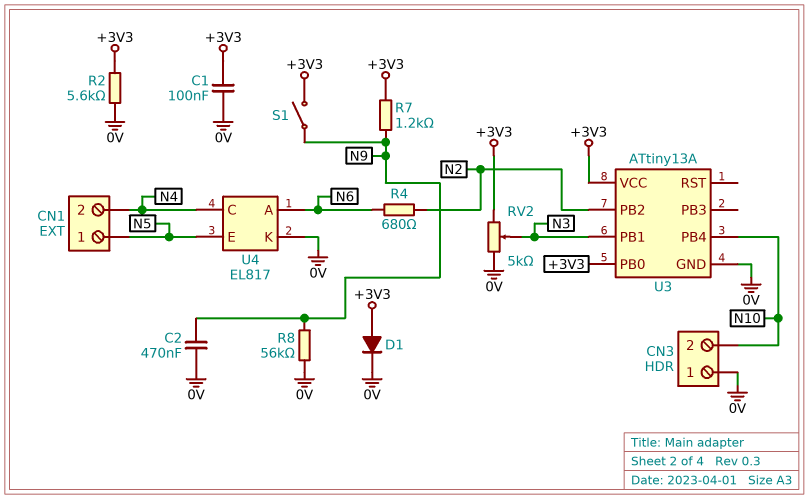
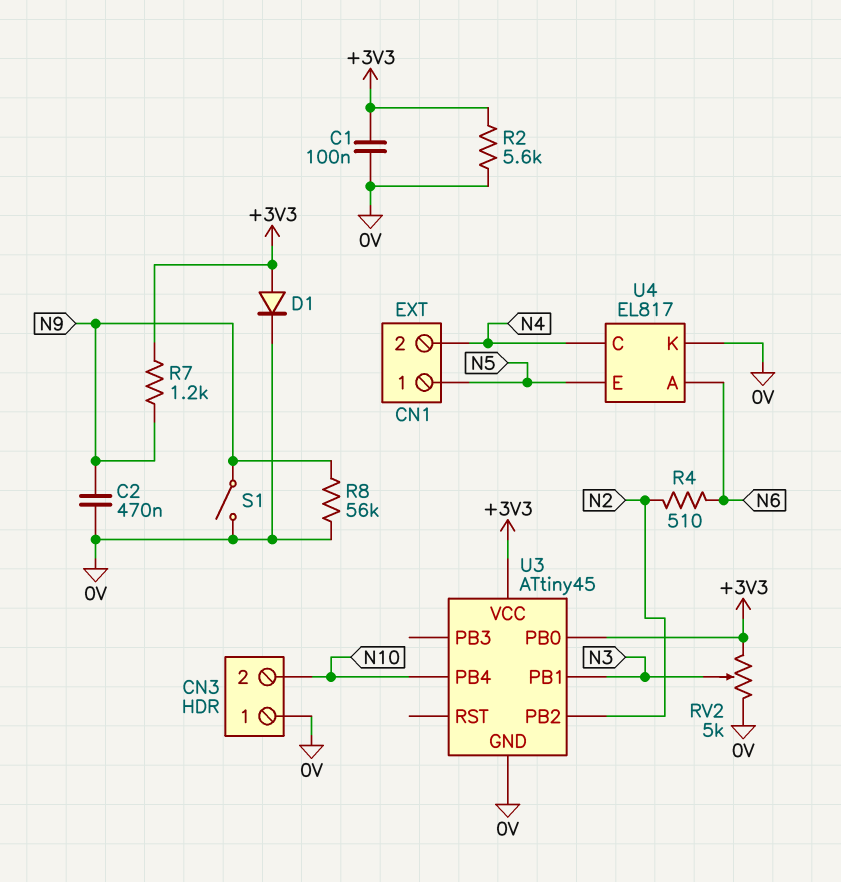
R4: 680 (N2, N6) -> 510 (N2, N6)
S1: switch (+3V3, N9) -> switch (0V, N9)
U3: ATtiny13A -> ATtiny45

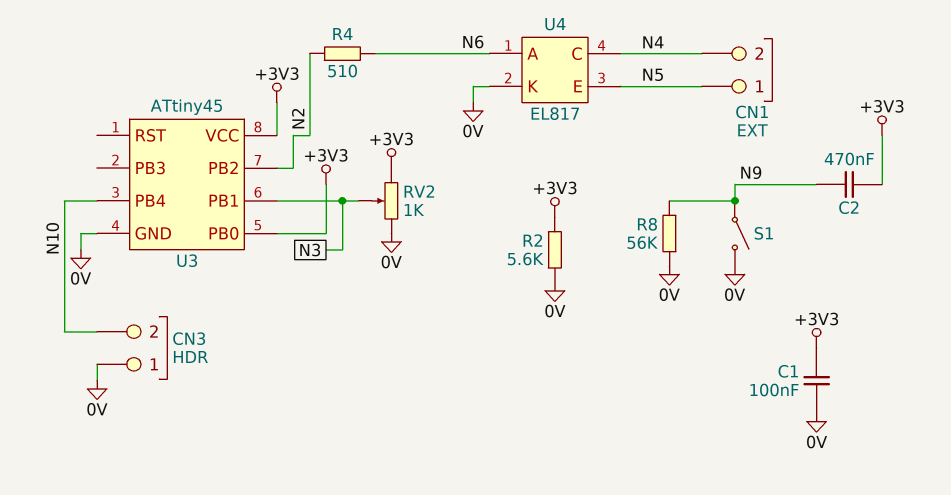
C2: 470nF (0V, N9) -> 470nF (+3V3, N9)
D1: diode (A +3V3, K 0V) -> none
R7: 1.2k (+3V3, N9) -> none
RV2: 5k (+3V3, 0V, wiper N3) -> 1k (+3V3, 0V, wiper N3)

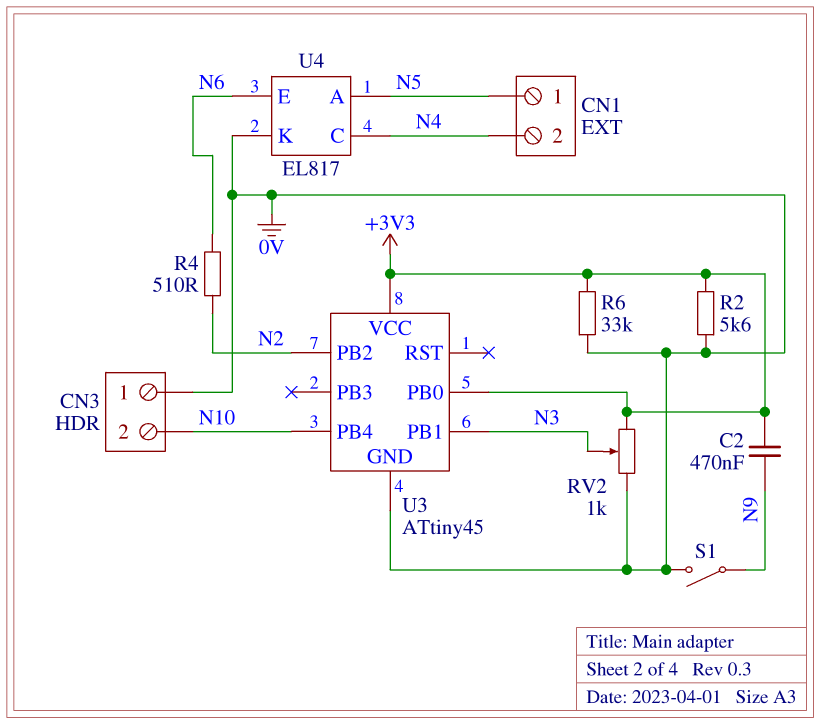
C1: 100nF (+3V3, 0V) -> none
R6: none -> 33k (+3V3, 0V)
R8: 56k (0V, N9) -> none
U4 pin A: N6 -> N5
U4 pin E: N5 -> N6

